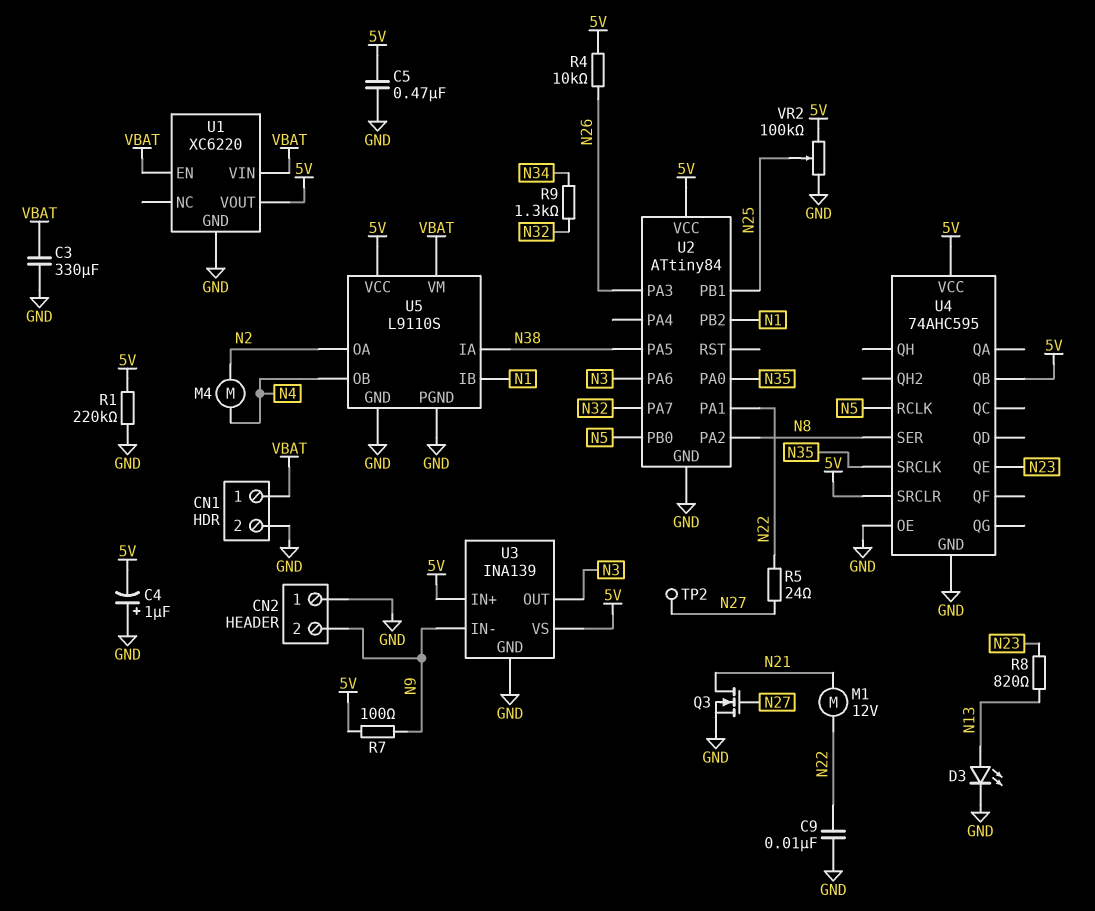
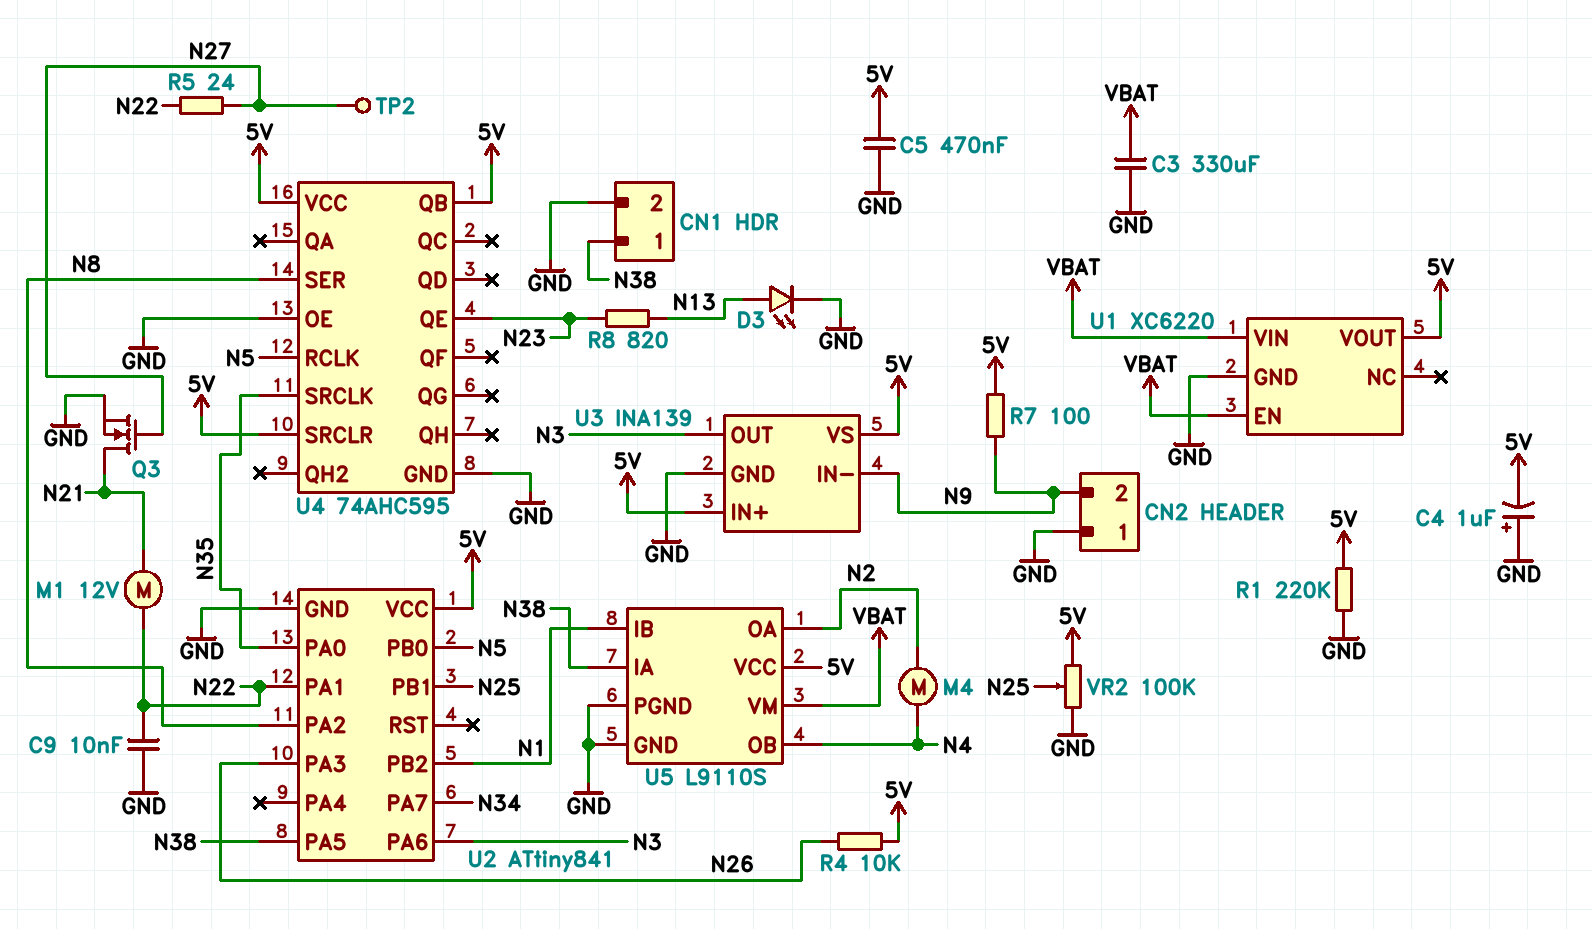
CN1 pin 1: VBAT -> N38
R9: 1.3k (N32, N34) -> none
U2: ATtiny84 -> ATtiny841
U2 pin PA7: N32 -> N34

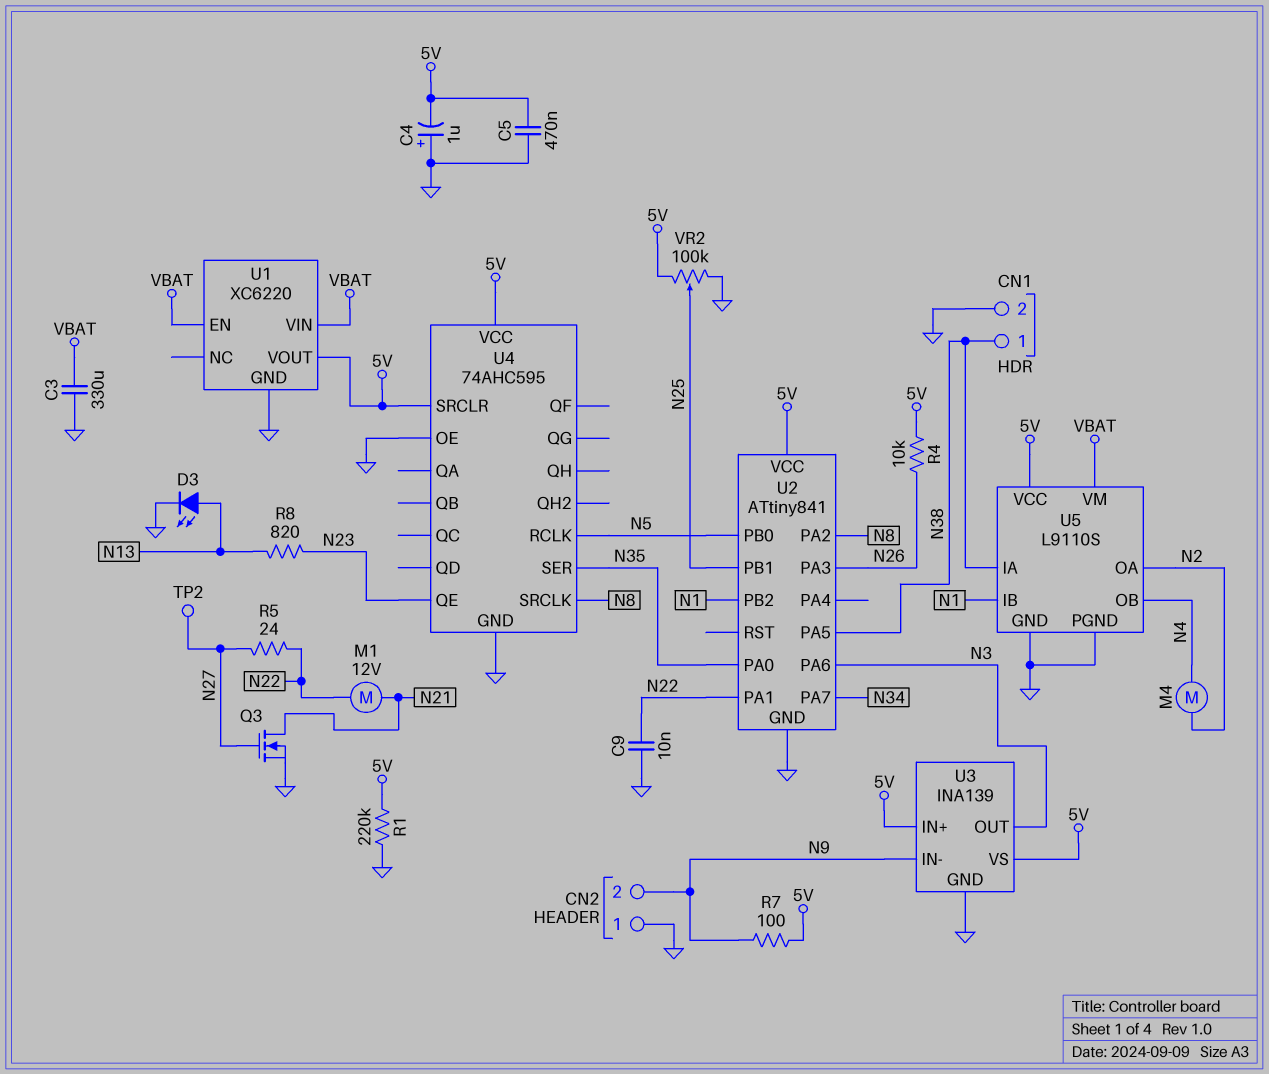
U4 pin QB: 5V -> none
U4 pin SER: N8 -> N35
U4 pin SRCLK: N35 -> N8

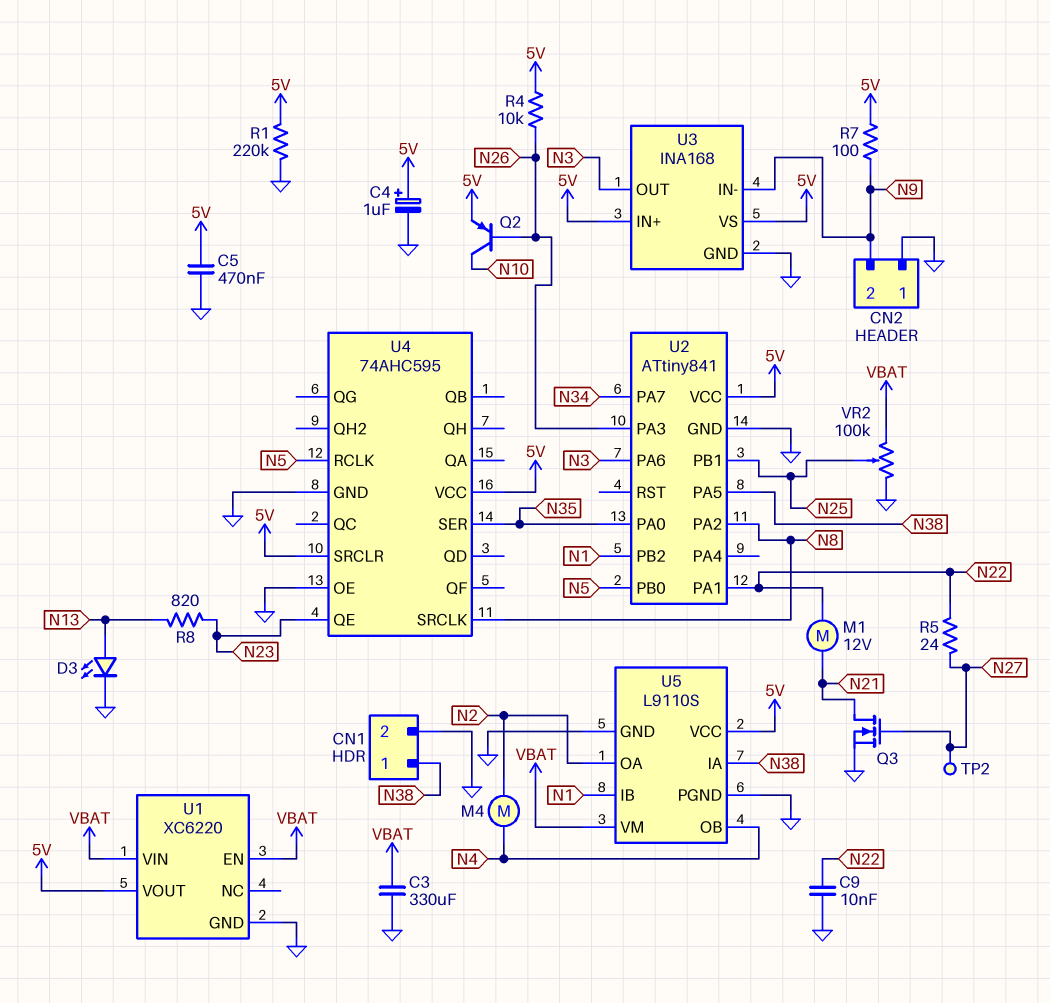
C4: 1uF (plus GND, minus 5V) -> 1uF (plus 5V, minus GND)
Q2: none -> PNP (B N26, C N10, E 5V)
U3: INA139 -> INA168
VR2: 100k (5V, GND, wiper N25) -> 100k (GND, VBAT, wiper N25)

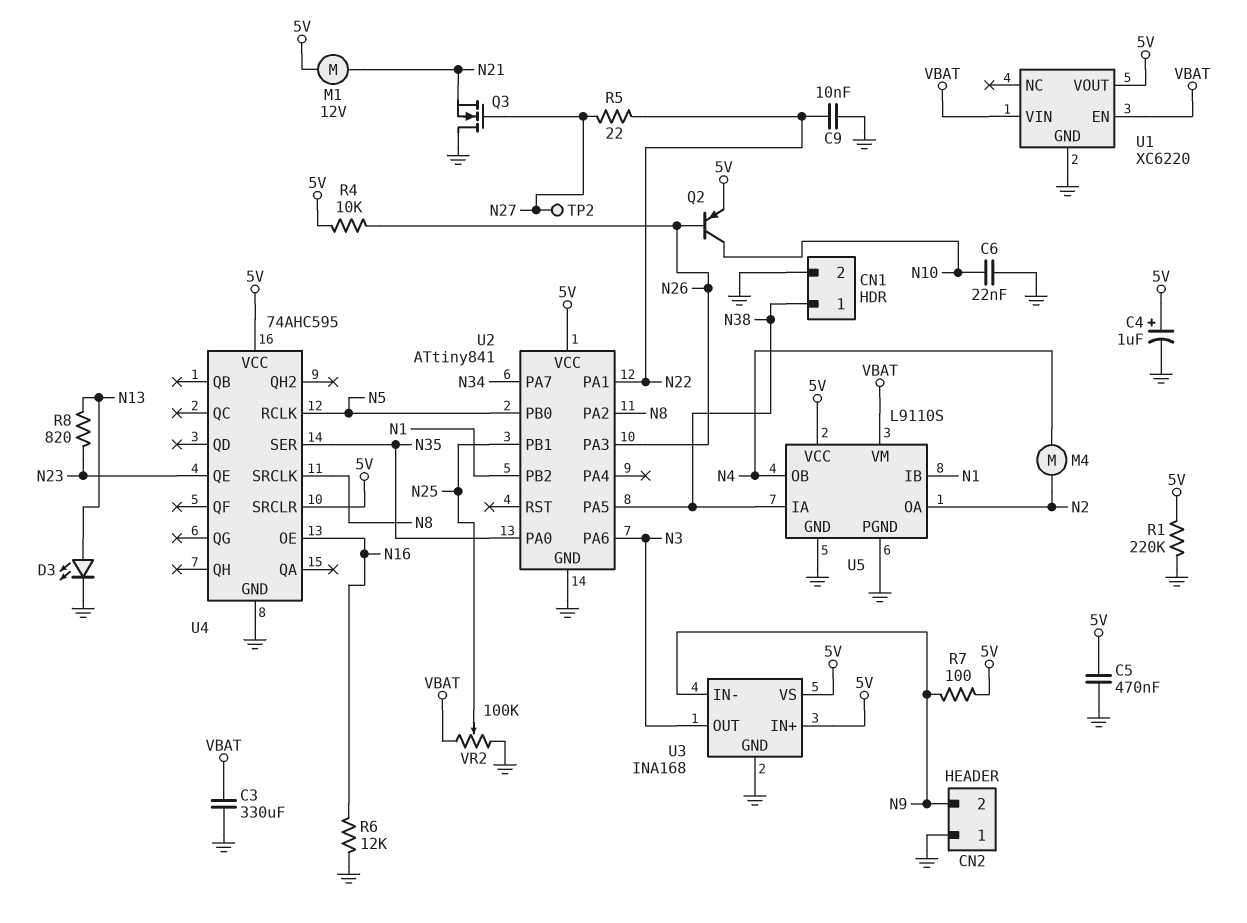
C6: none -> 22nF (GND, N10)
M1: motor 12V (N21, N22) -> motor 12V (5V, N21)
Q3: NMOS (G N27, D N21, S GND) -> NMOS (G N27, D GND, S N21)
R5: 24 (N22, N27) -> 22 (N22, N27)
R6: none -> 12k (GND, N16)
U4 pin OE: GND -> N16

